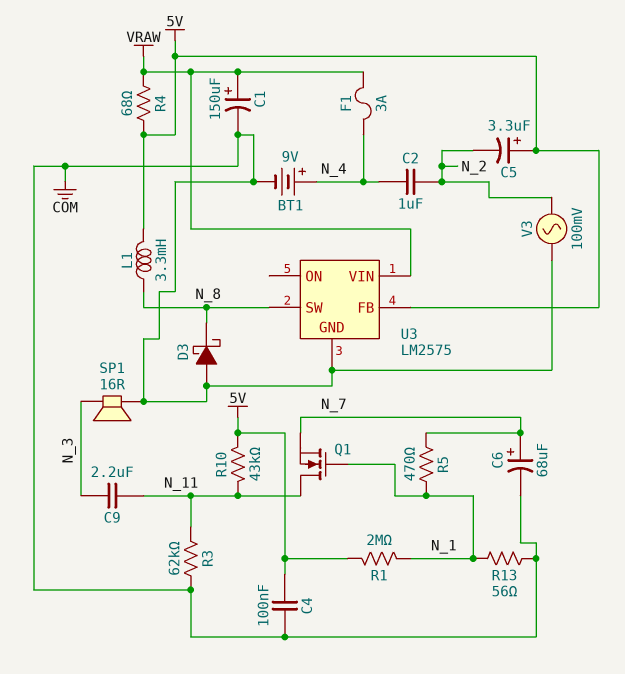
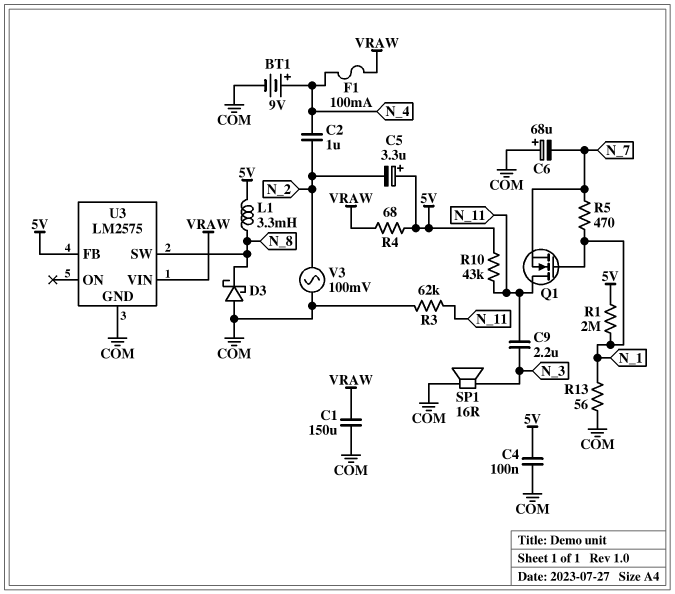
C1: 150uF (plus VRAW, minus COM) -> 150uF (COM, VRAW)
C6: 68uF (plus N_7, minus COM) -> 68uF (plus COM, minus N_7)
F1: 3A (N_4, VRAW) -> 100mA (N_4, VRAW)

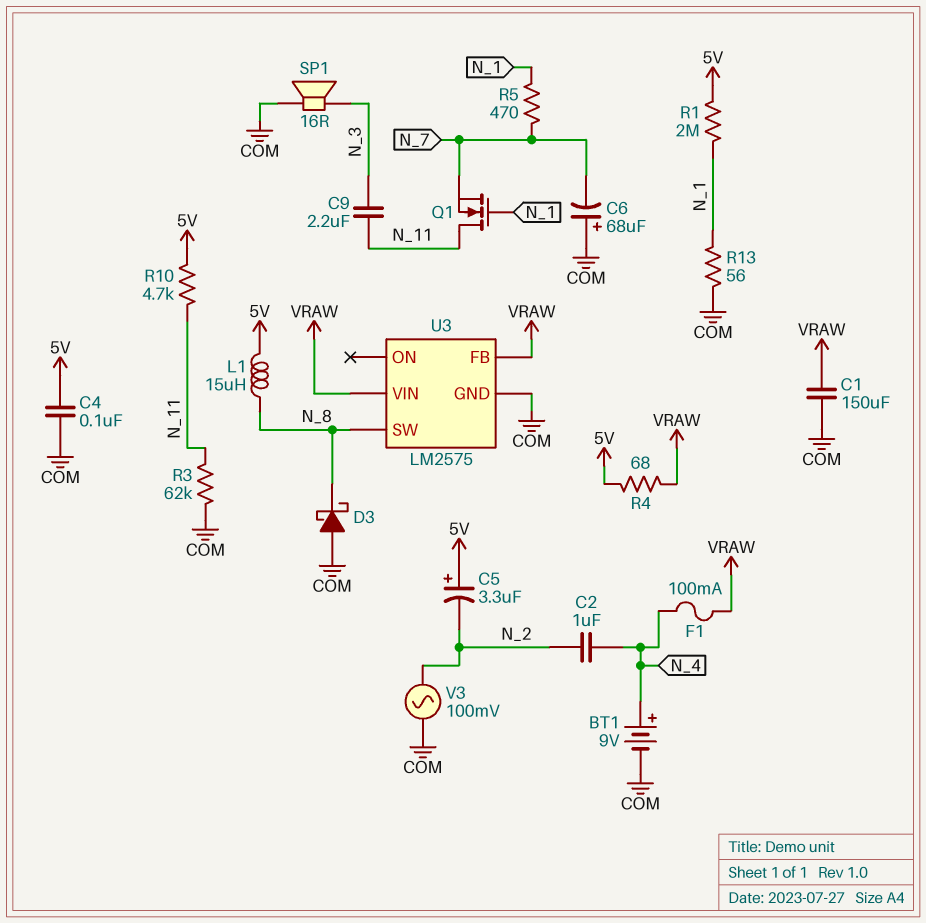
L1: 3.3mH (5V, N_8) -> 15uH (5V, N_8)
R10: 43k (5V, N_11) -> 4.7k (5V, N_11)
U3 pin FB: 5V -> VRAW

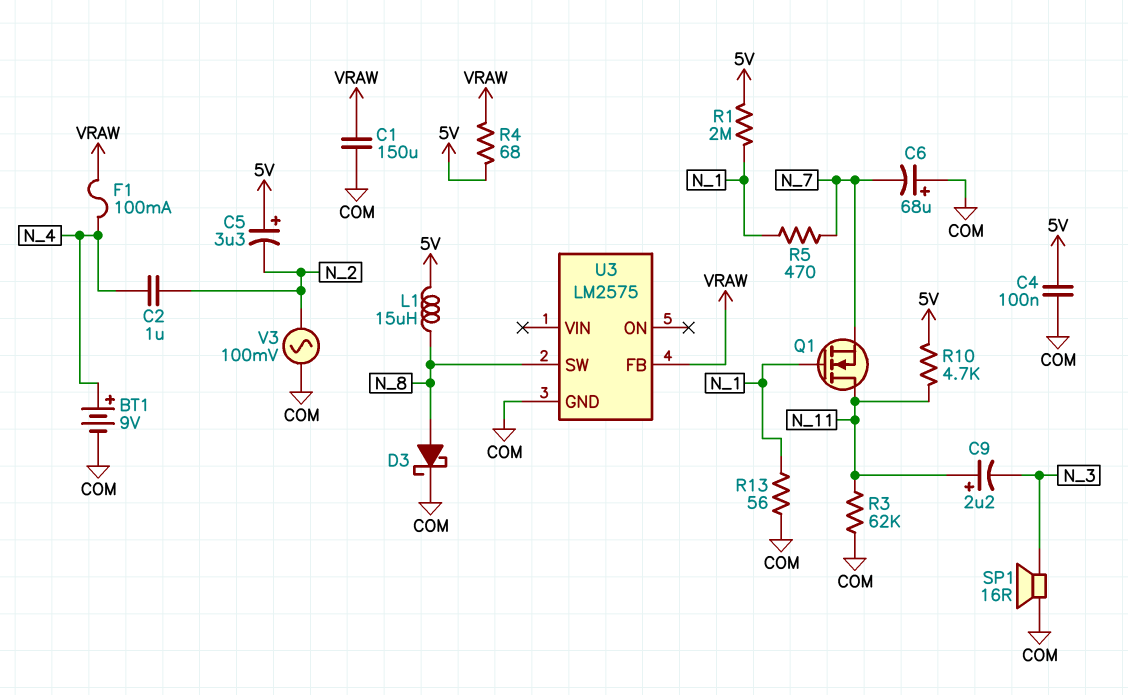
C9: 2.2uF (N_3, N_11) -> 2.2uF (plus N_11, minus N_3)
D3: schottky (A COM, K N_8) -> schottky (A N_8, K COM)
U3 pin VIN: VRAW -> none

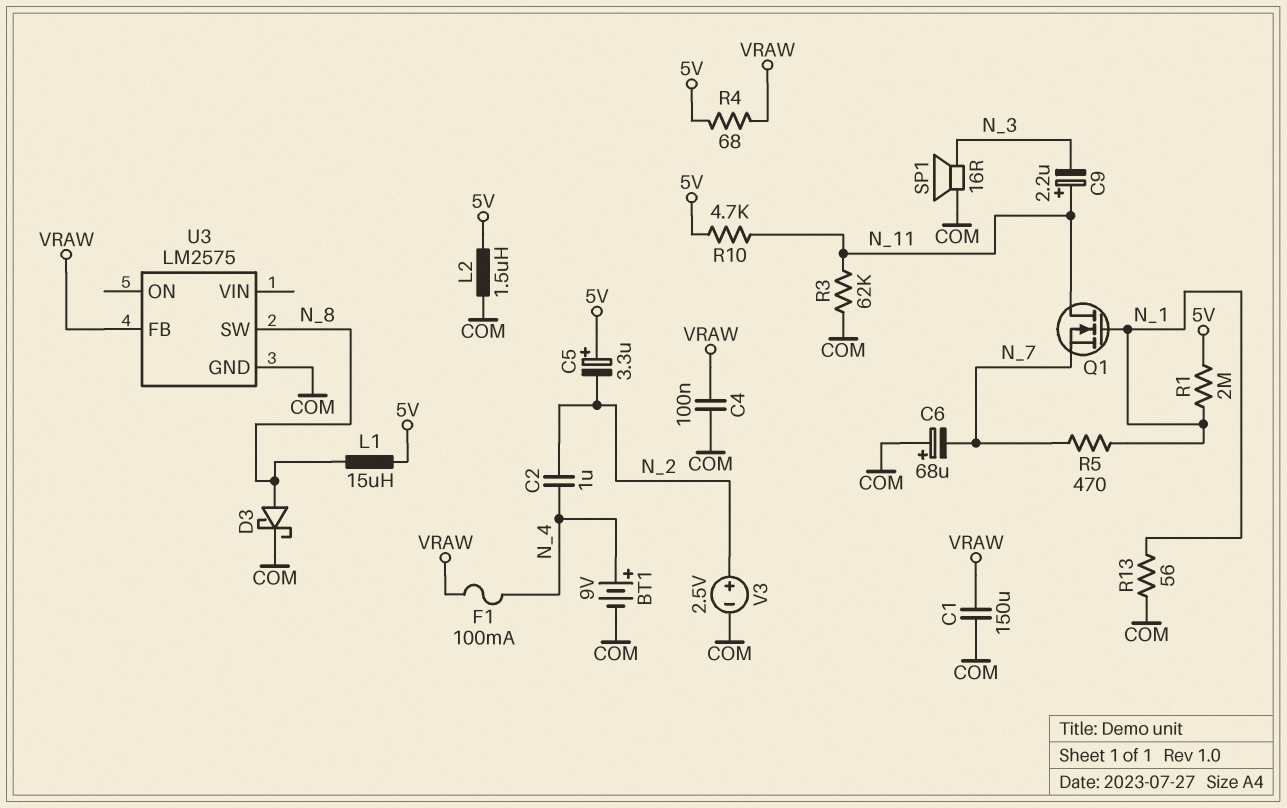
C4: 100nF (5V, COM) -> 100nF (COM, VRAW)
L2: none -> 1.5uH (5V, COM)
V3: AC 100mV (COM, N_2) -> 2.5V (plus N_2, minus COM)

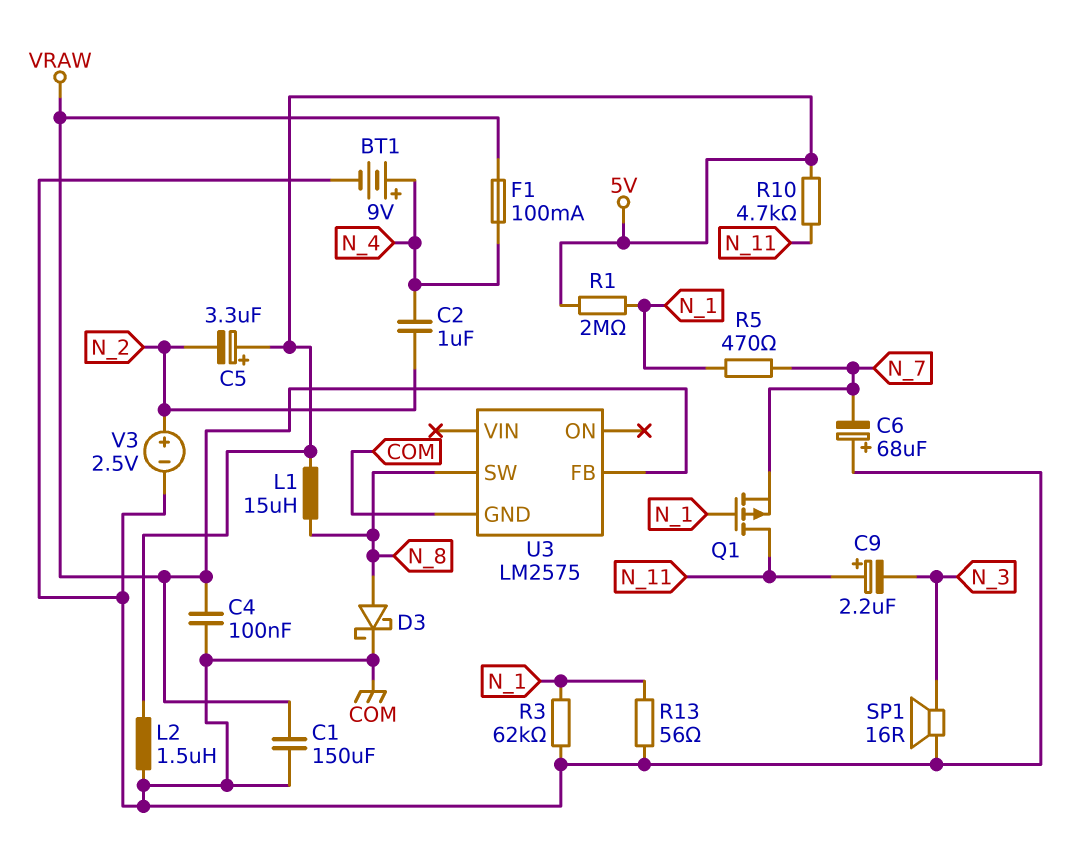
Q1: NMOS (G N_1, D N_11, S N_7) -> PMOS (G N_1, D N_11, S N_7)
R3: 62k (COM, N_11) -> 62k (COM, N_1)
R4: 68 (5V, VRAW) -> none

